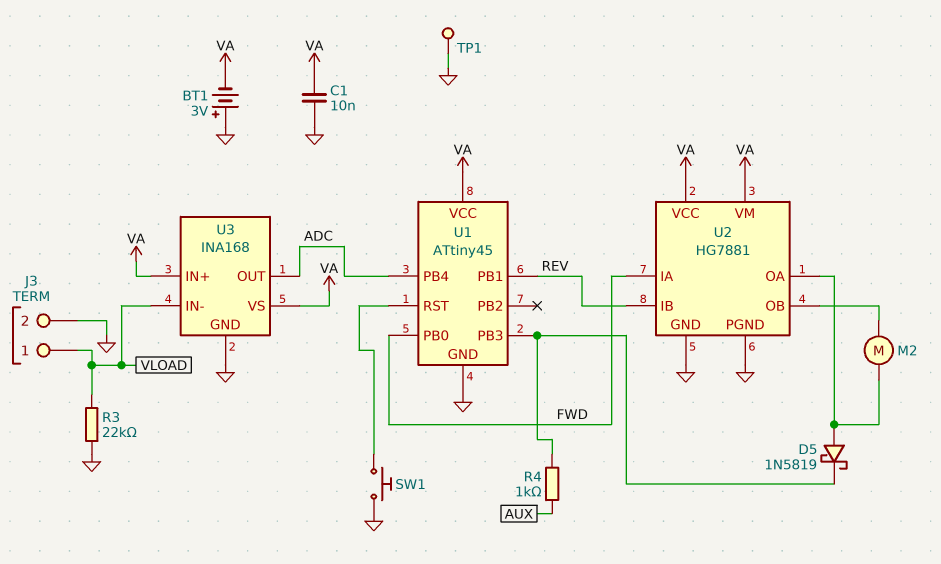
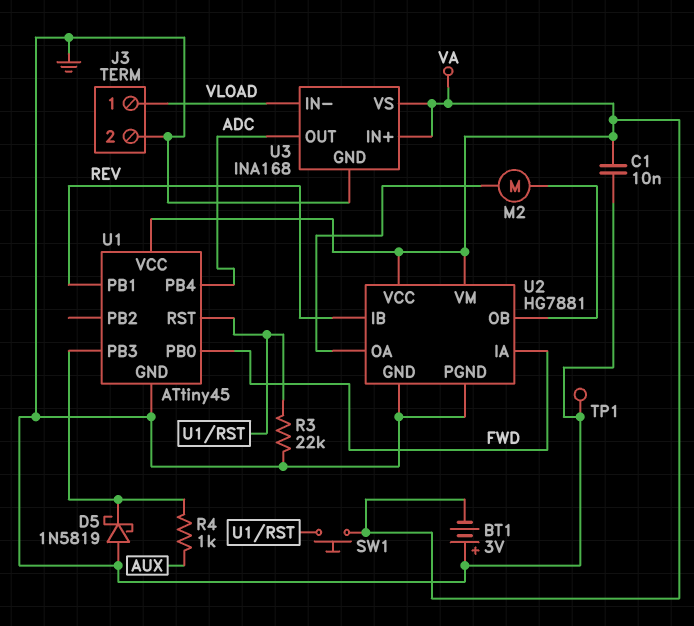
D5: schottky 1N5819 (A U2/OA, K U1/PB3) -> schottky 1N5819 (A GND, K U1/PB3)
R3: 22k (GND, VLOAD) -> 22k (GND, U1/RST)
SW1: button (GND, U1/RST) -> button (U1/RST, VA)

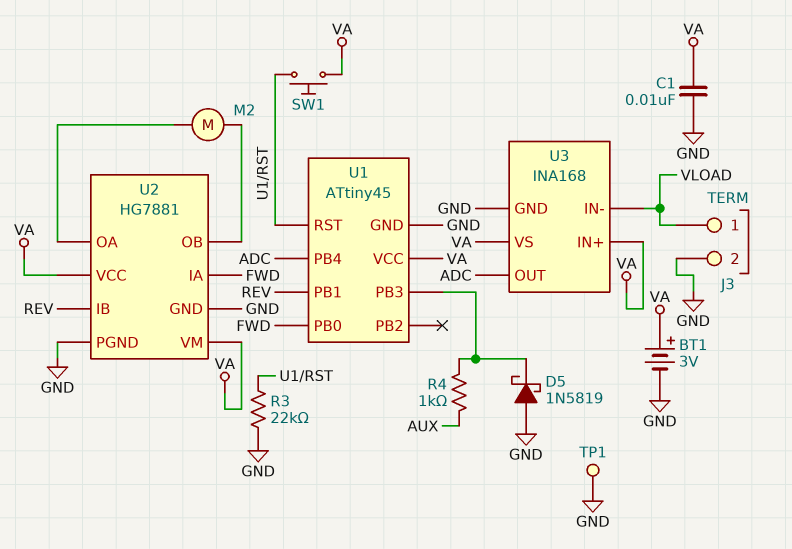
BT1: 3V (plus GND, minus VA) -> 3V (plus VA, minus GND)

